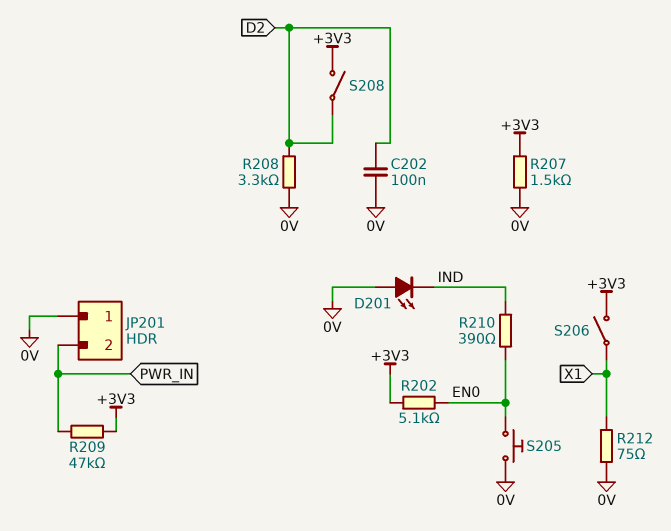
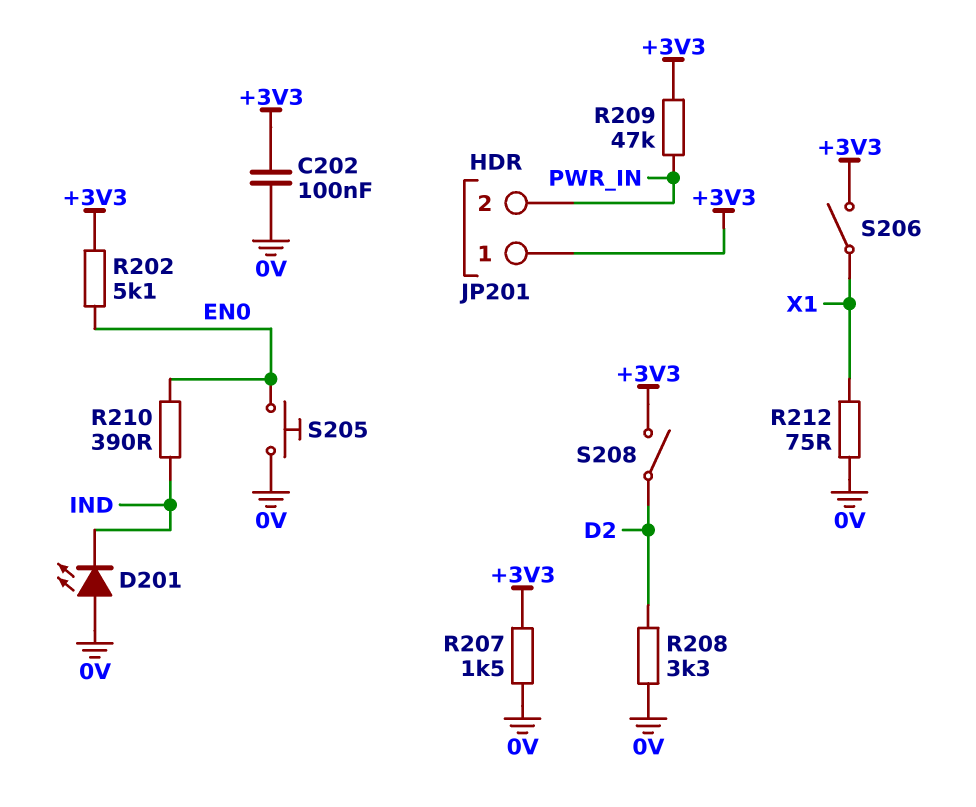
C202: 100nF (0V, D2) -> 100nF (+3V3, 0V)
JP201 pin 1: 0V -> +3V3

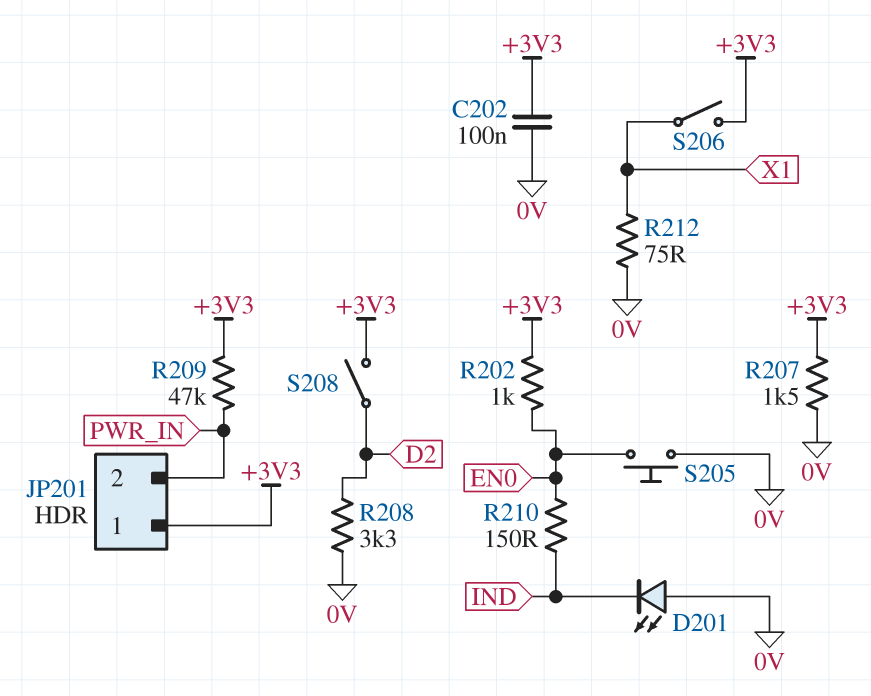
R202: 5.1k (+3V3, EN0) -> 1k (+3V3, EN0)
R210: 390 (EN0, IND) -> 150 (EN0, IND)

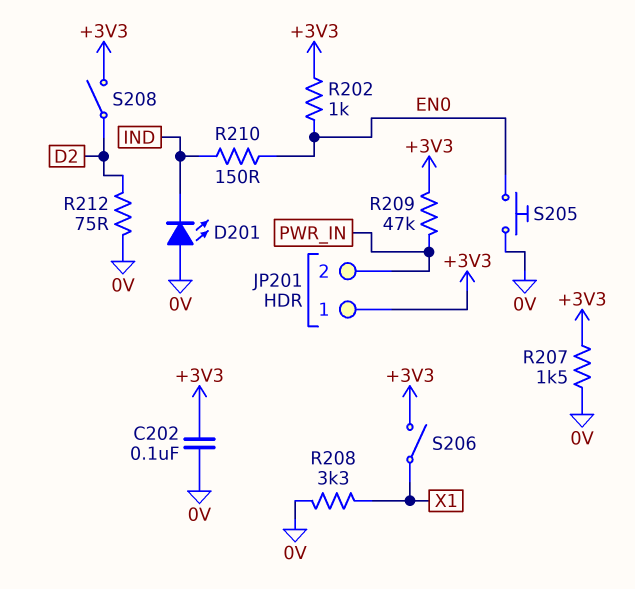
R208: 3.3k (0V, D2) -> 3.3k (0V, X1)
R212: 75 (0V, X1) -> 75 (0V, D2)

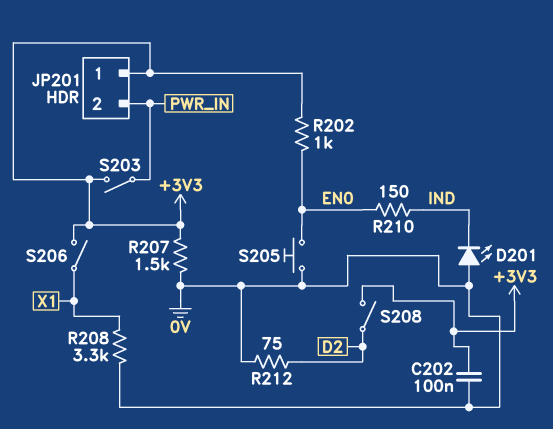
R209: 47k (+3V3, PWR_IN) -> none
S203: none -> switch (+3V3, PWR_IN)

